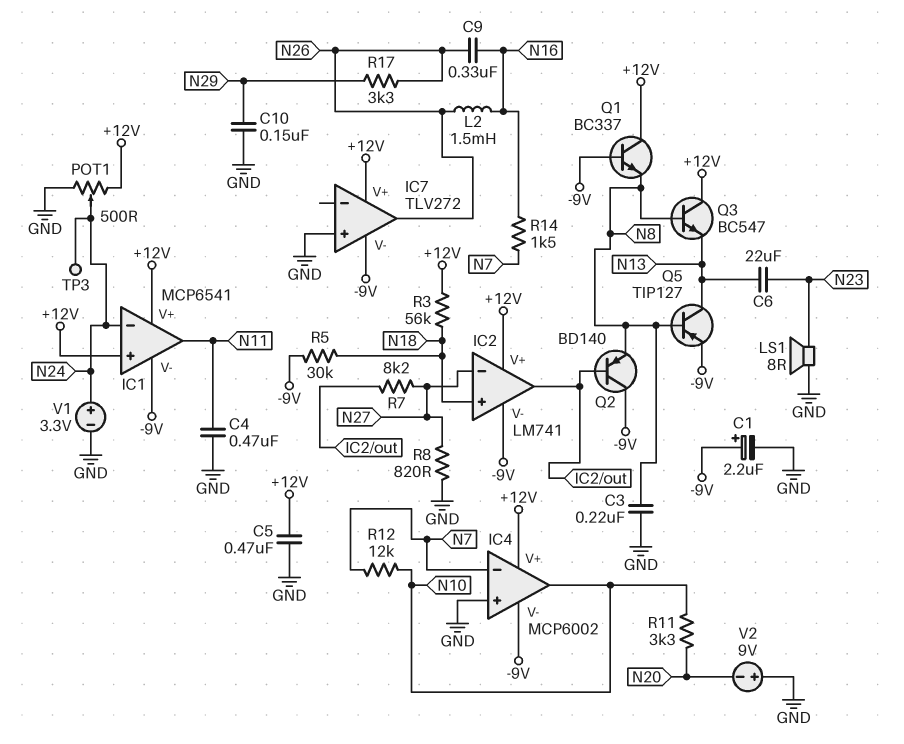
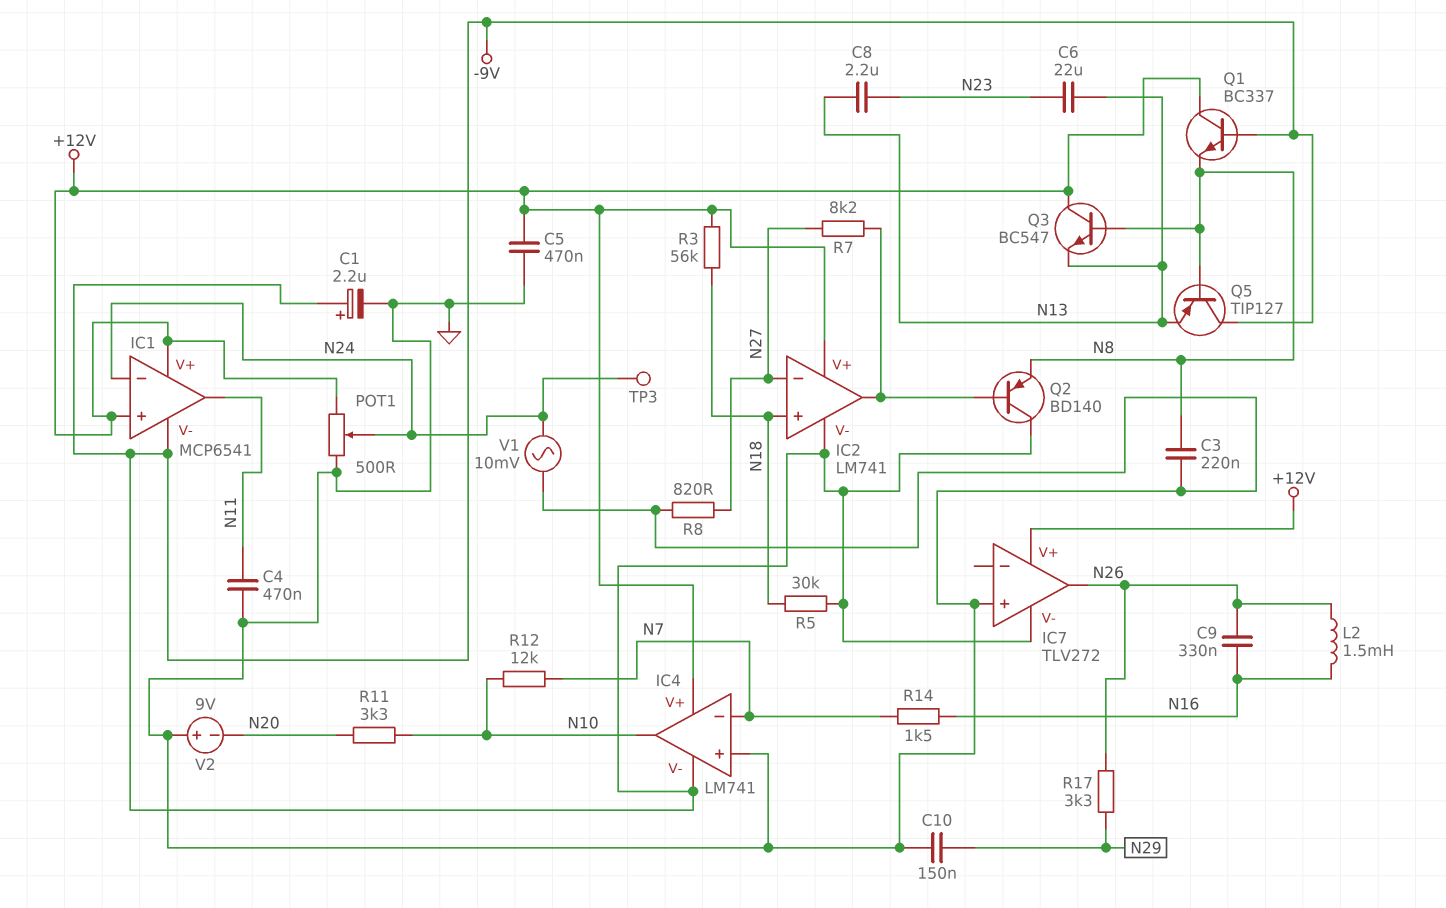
C8: none -> 2.2uF (N13, N23)
IC4: MCP6002 -> LM741
LS1: speaker 8R (GND, N23) -> none
Q5: PNP TIP127 (B N8, C N13, E -9V) -> PNP TIP127 (B N8, C -9V, E N13)
V1: 3.3V (plus N24, minus GND) -> AC 10mV (GND, N24)

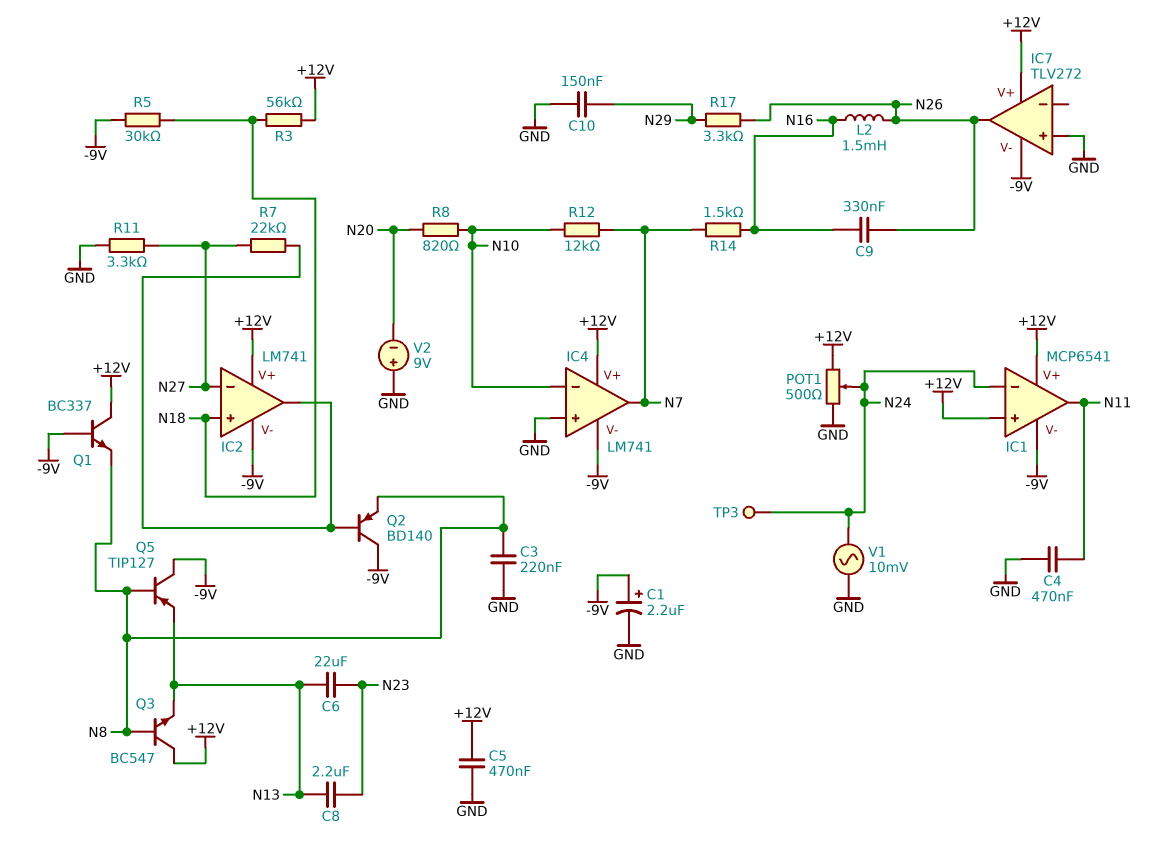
IC4 pin in-: N7 -> N10
IC4 pin out: N10 -> N7
R7: 8.2k (IC2/out, N27) -> 22k (IC2/out, N27)
R8: 820 (GND, N27) -> 820 (N10, N20)
R11: 3.3k (N10, N20) -> 3.3k (GND, N27)

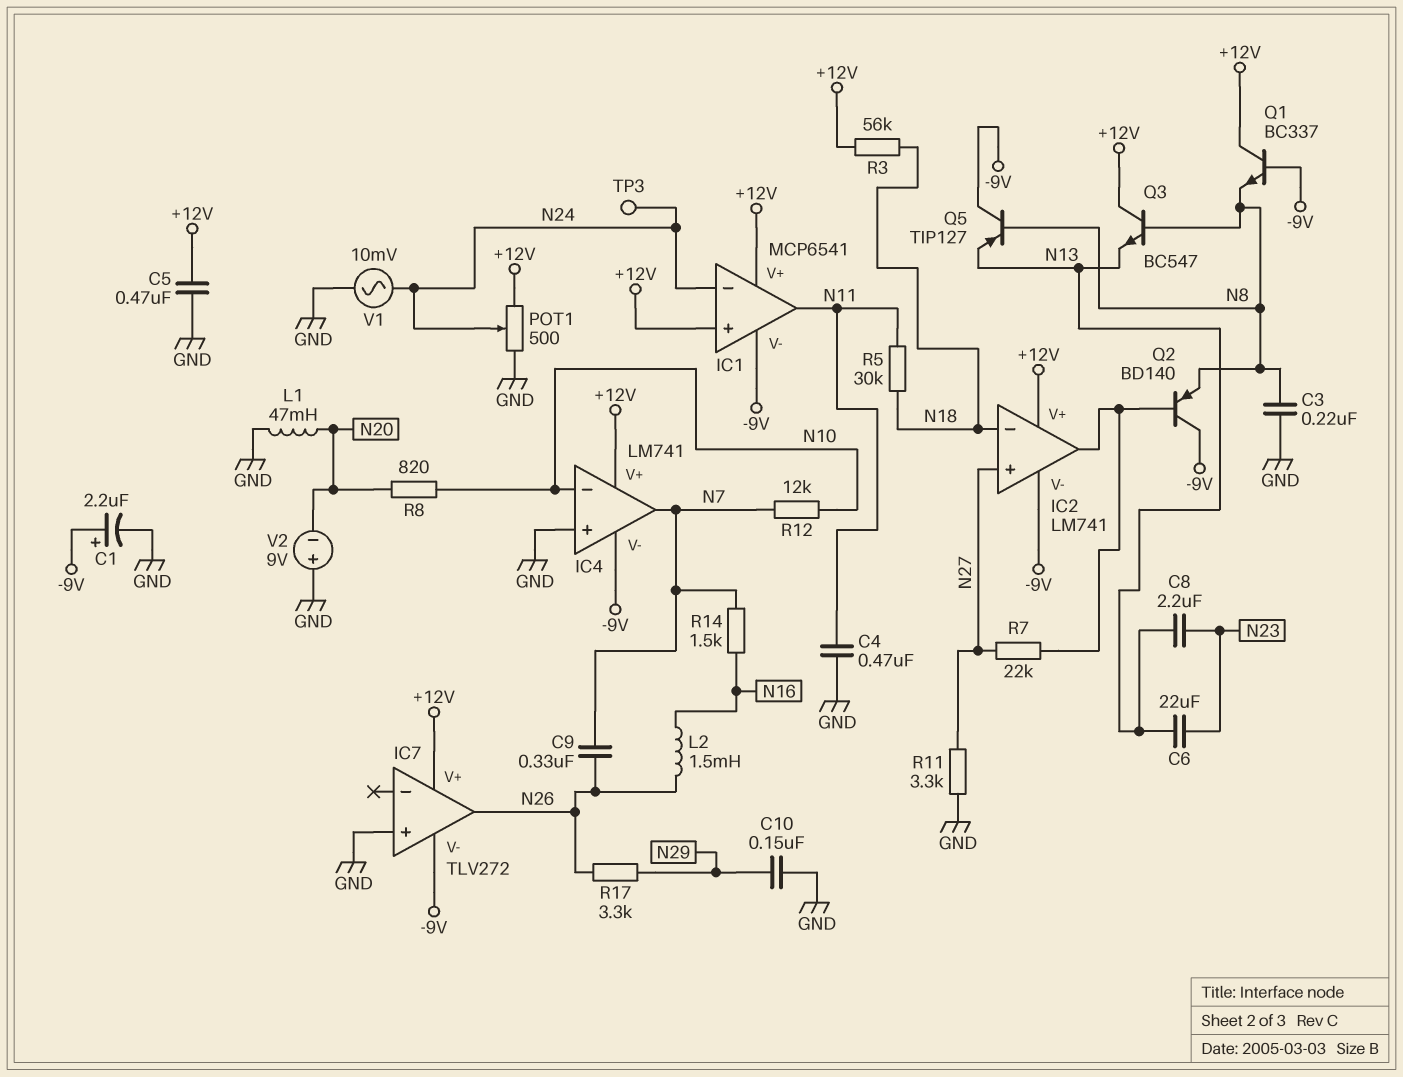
C9: 330nF (N16, N26) -> 330nF (N7, N26)
IC2 pin in+: N18 -> N27
IC2 pin in-: N27 -> N18
L1: none -> 47mH (GND, N20)
R5: 30k (-9V, N18) -> 30k (N11, N18)

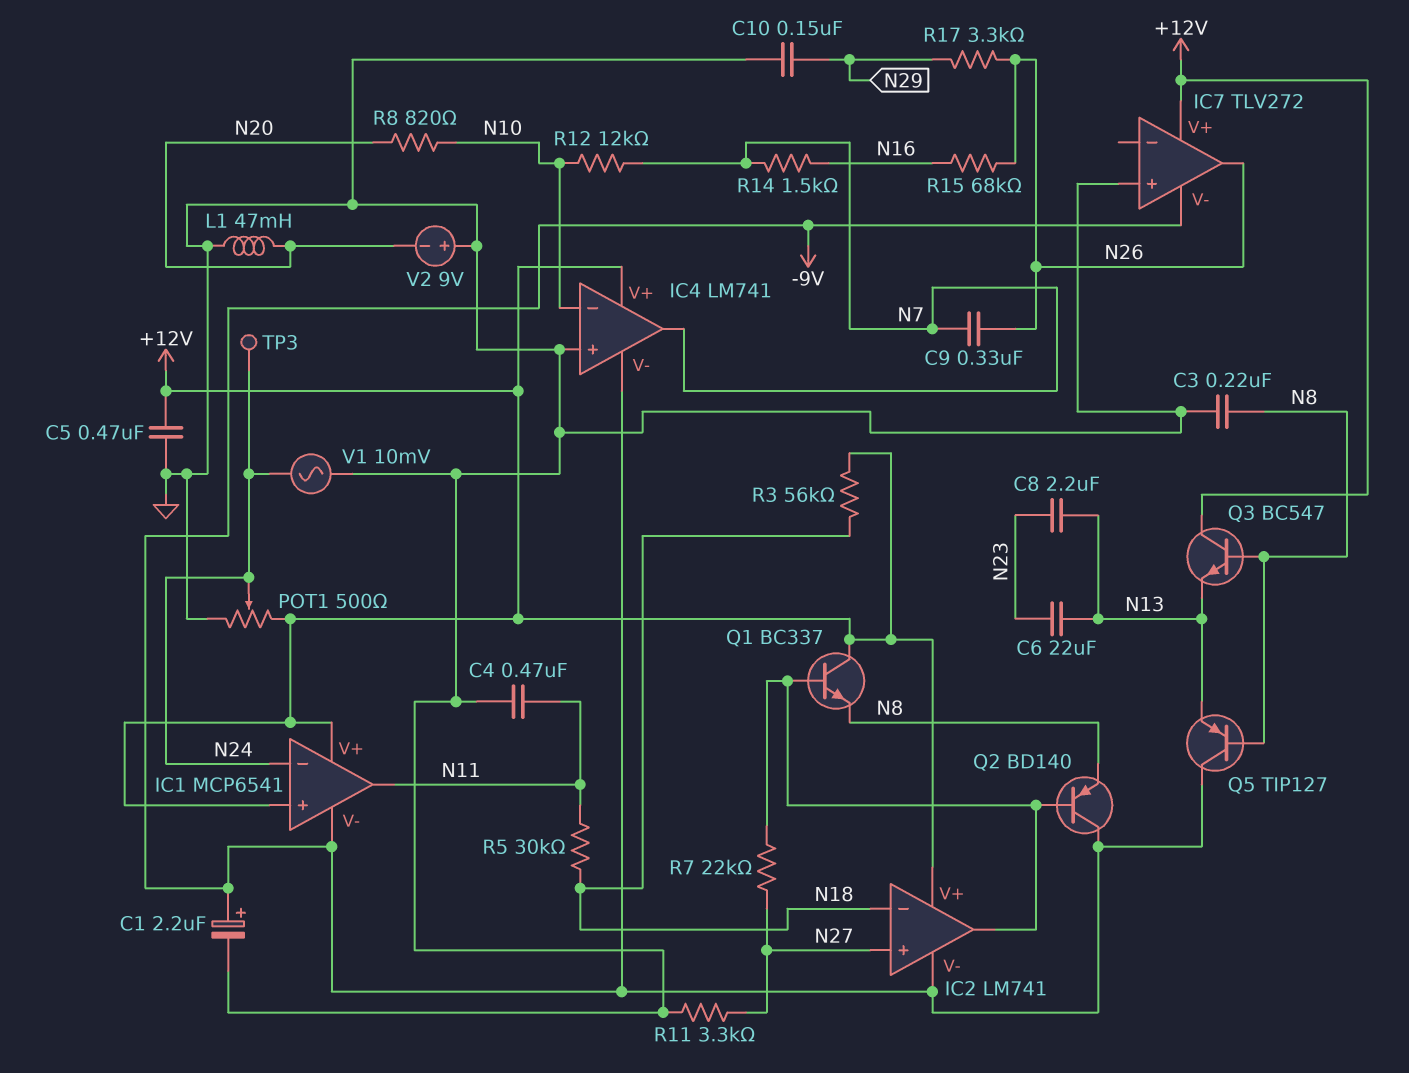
L2: 1.5mH (N16, N26) -> none
Q1: NPN BC337 (B -9V, C +12V, E N8) -> NPN BC337 (B IC2/out, C +12V, E N8)
R15: none -> 68k (N16, N26)

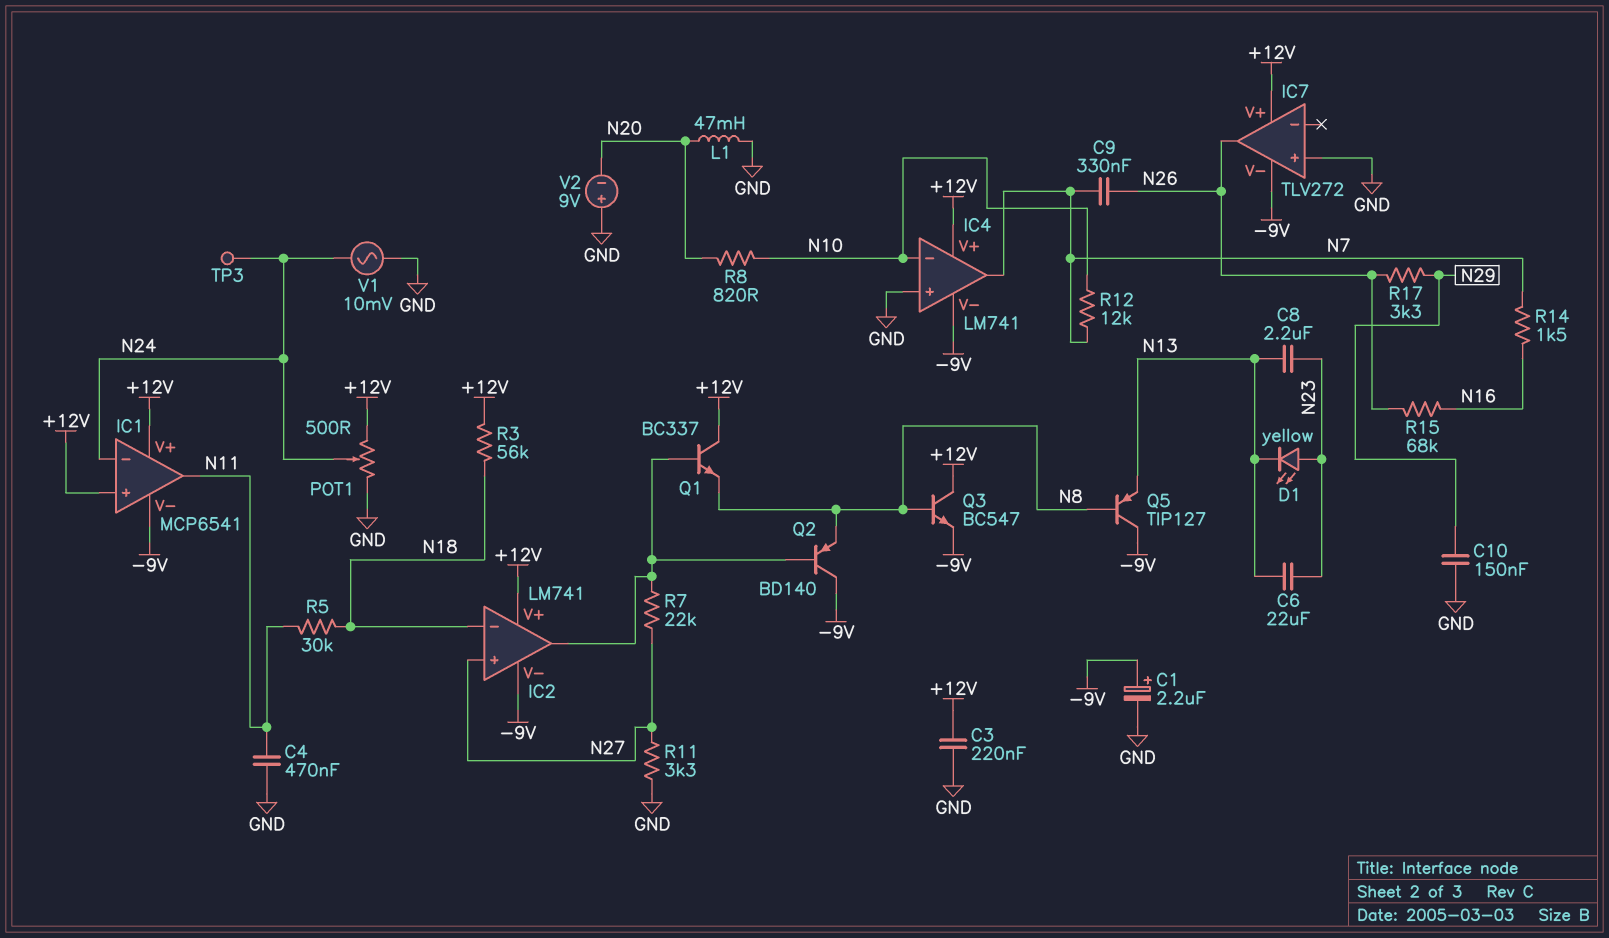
C3: 220nF (GND, N8) -> 220nF (+12V, GND)
C5: 470nF (+12V, GND) -> none
D1: none -> LED yellow (A N23, K N13)
Q3: NPN BC547 (B N8, C +12V, E N13) -> NPN BC547 (B N8, C +12V, E -9V)

